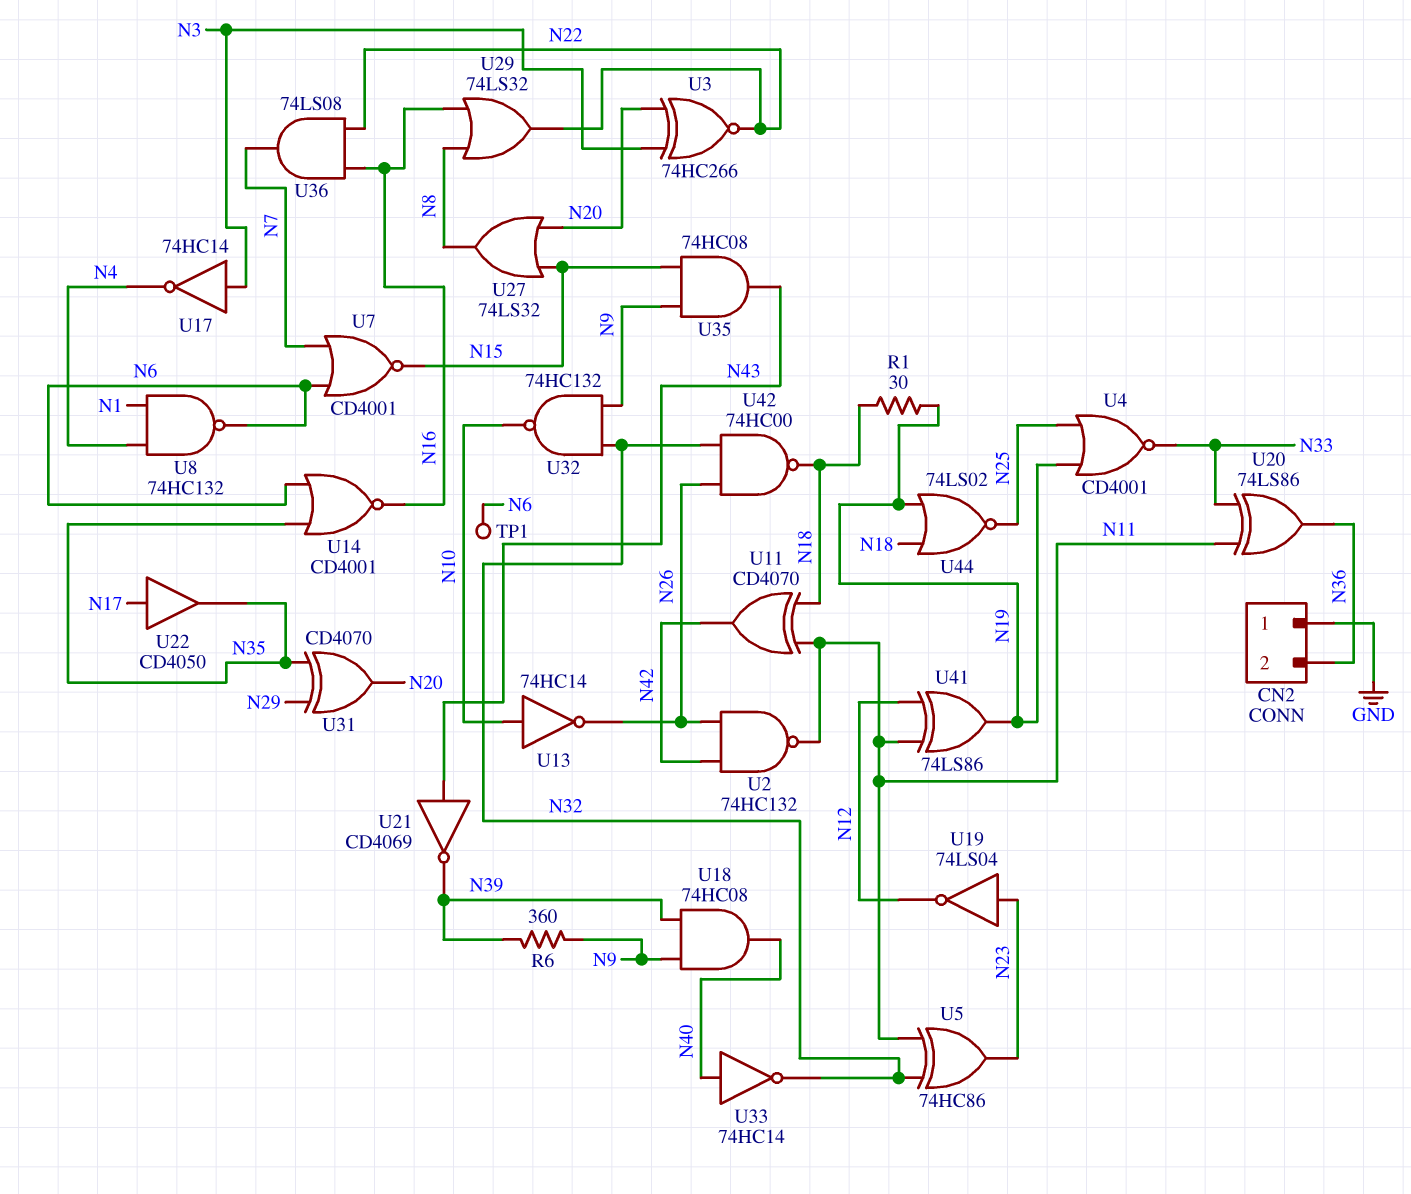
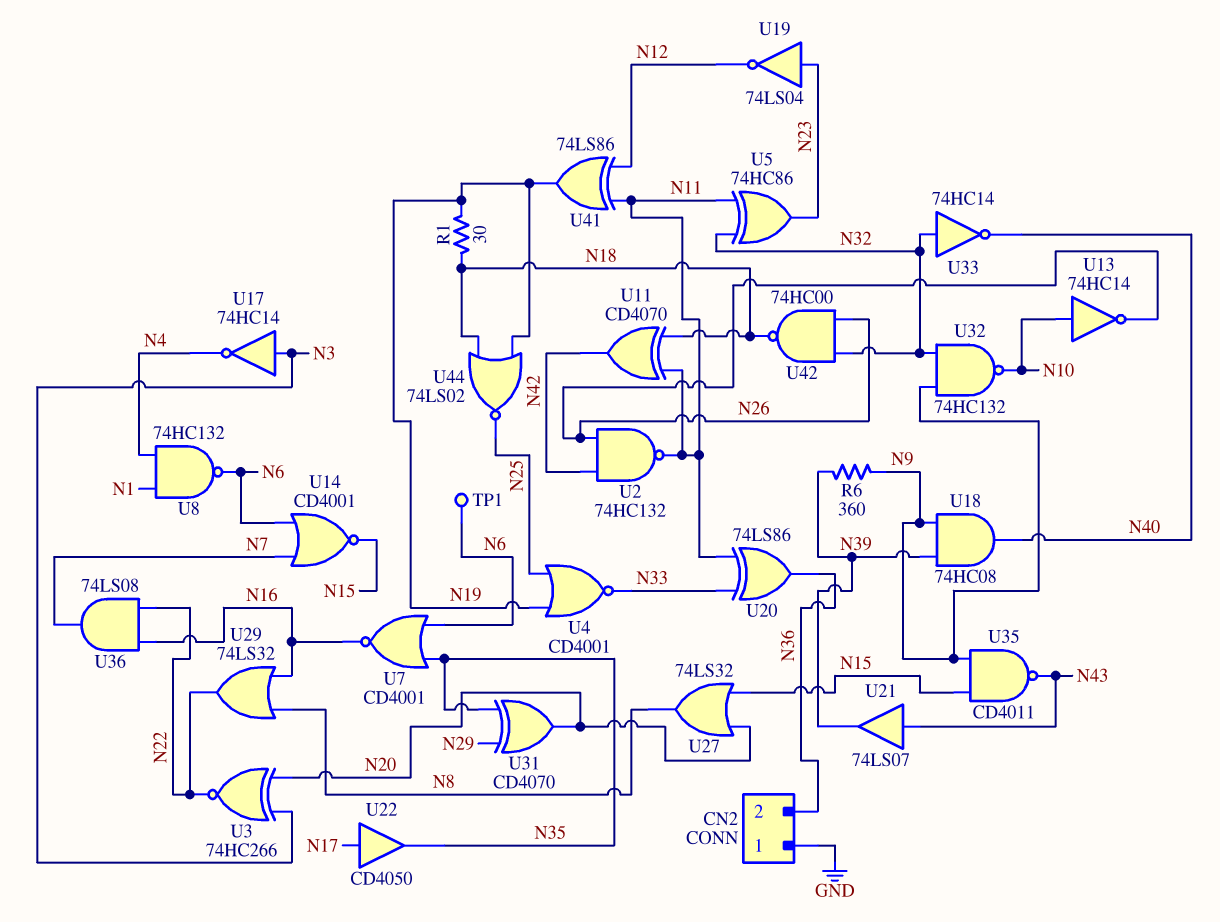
U7: NOR CD4001 (in N6, in N7, out N15) -> NOR CD4001 (in N6, in N35, out N16)
U14: NOR CD4001 (in N6, in N35, out N16) -> NOR CD4001 (in N6, in N7, out N15)
U21: NOT CD4069 (in N43, out N39) -> buffer 74LS07 (in N43, out N39)
U33: NOT 74HC14 (in N40, out N32) -> NOT 74HC14 (in N32, out N40)
U35: AND 74HC08 (in N9, in N15, out N43) -> NAND CD4011 (in N9, in N15, out N43)

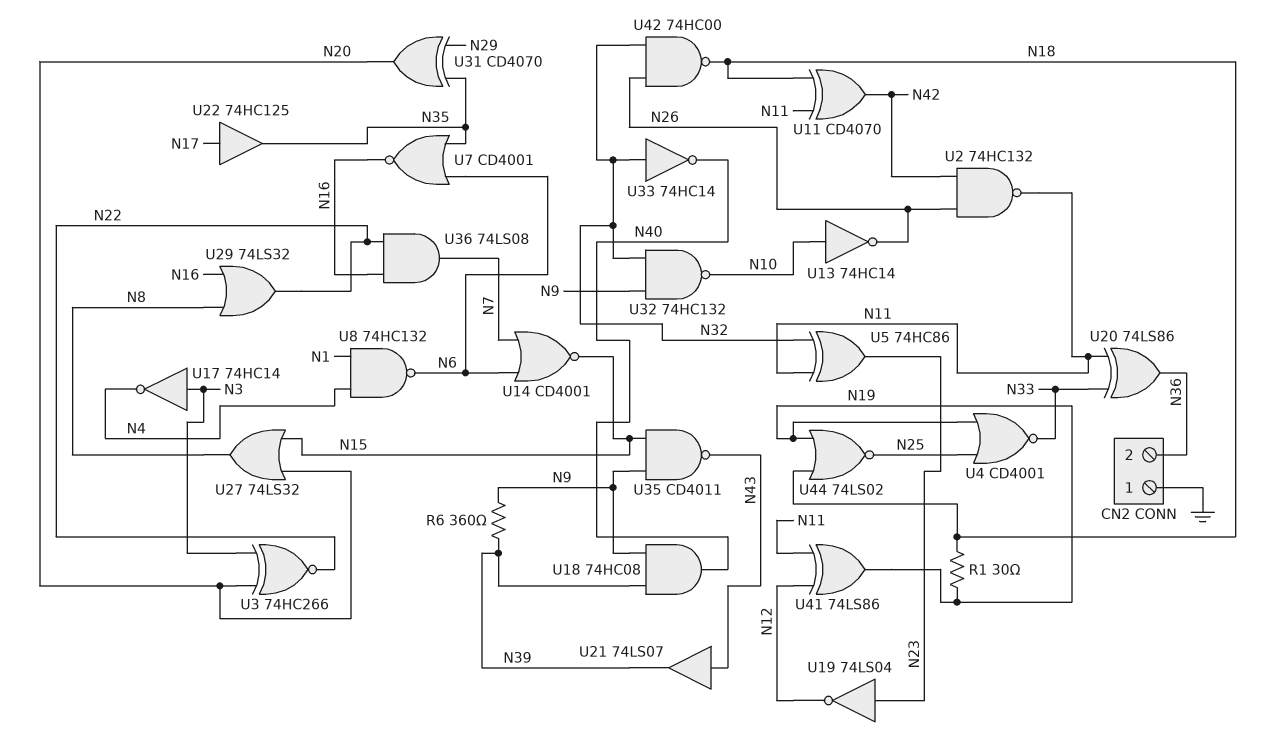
TP1: test point (N6) -> none
U22: buffer CD4050 (in N17, out N35) -> buffer 74HC125 (in N17, out N35)

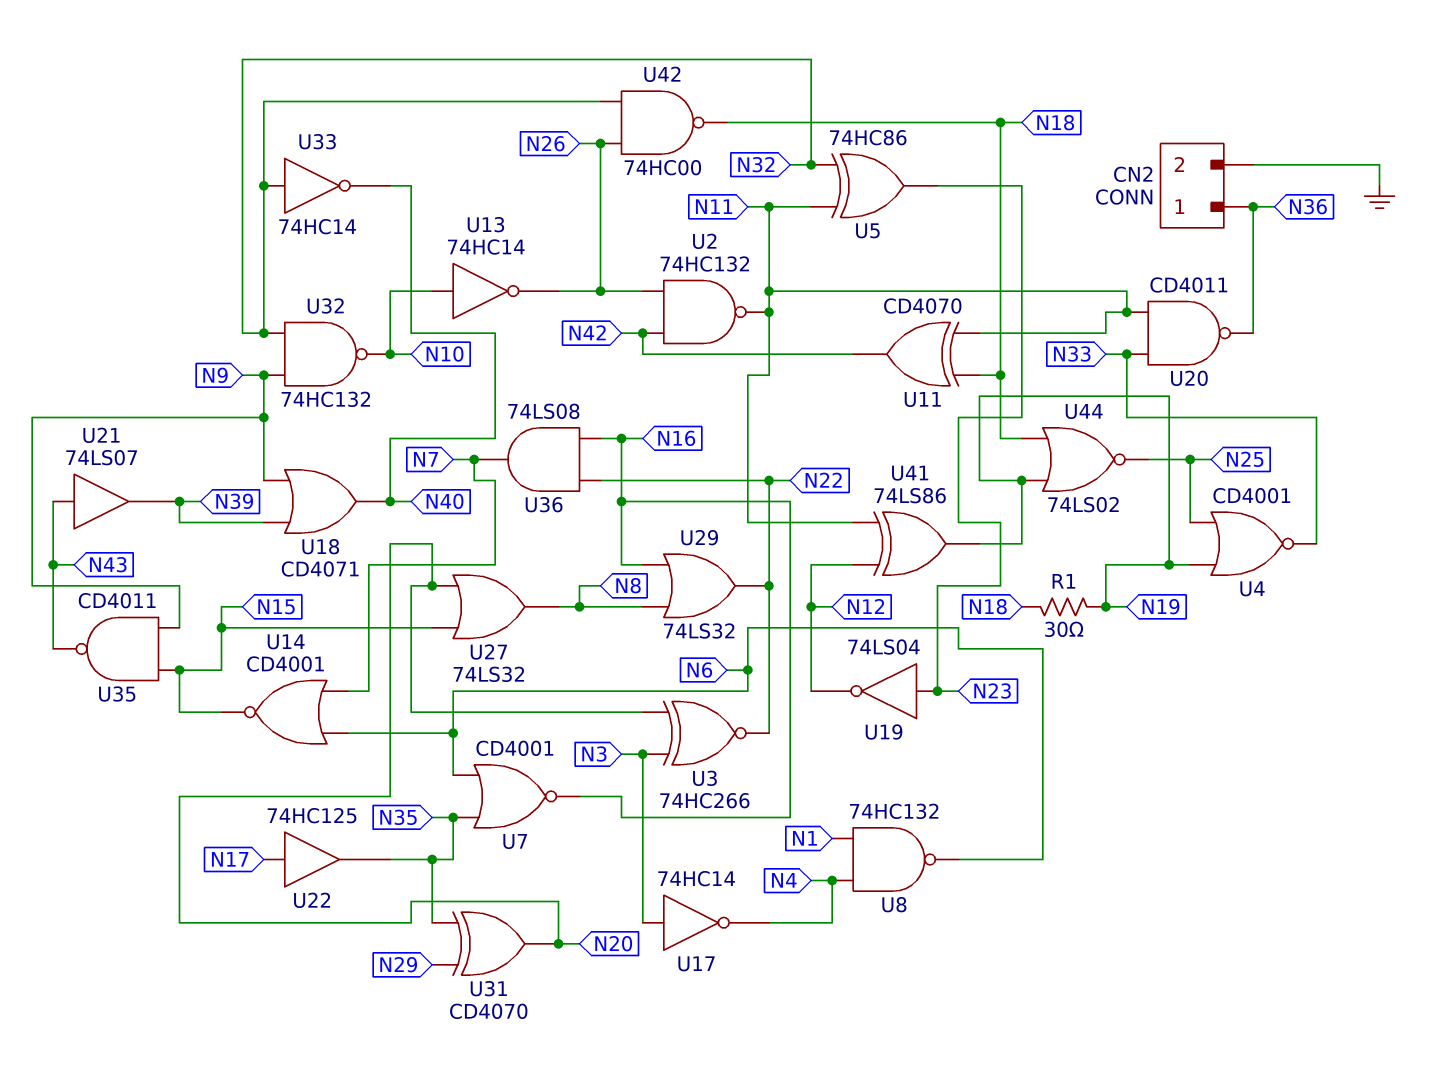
CN2 pin 1: GND -> N36
CN2 pin 2: N36 -> GND
R6: 360 (N9, N39) -> none
U18: AND 74HC08 (in N9, in N39, out N40) -> OR CD4071 (in N9, in N39, out N40)
U20: XOR 74LS86 (in N11, in N33, out N36) -> NAND CD4011 (in N11, in N33, out N36)

